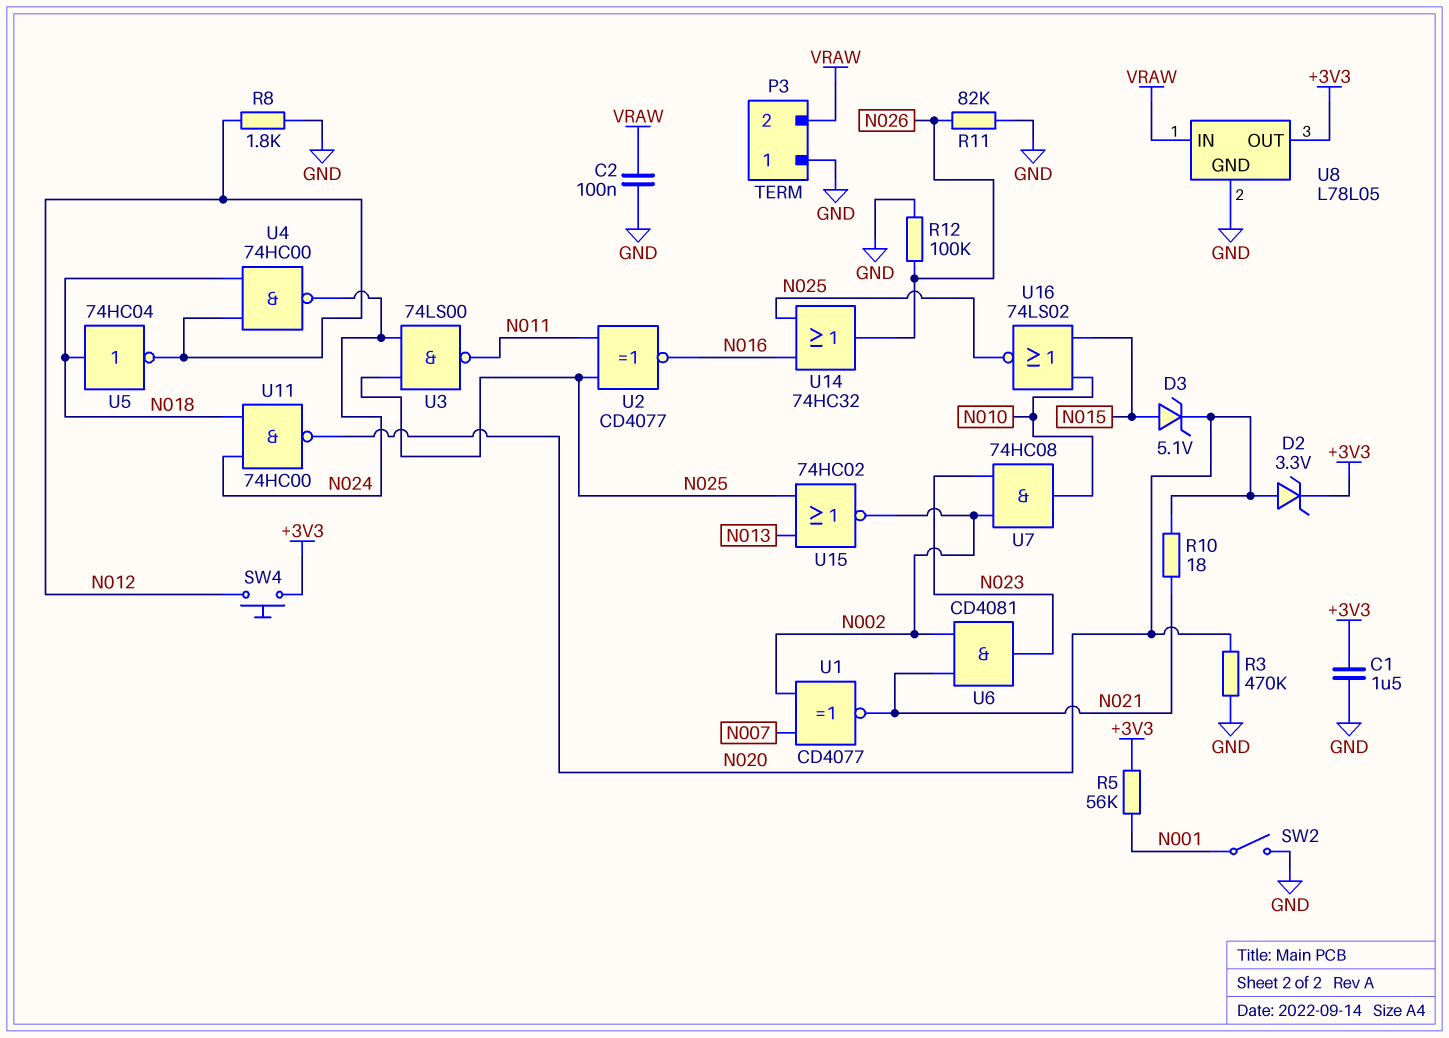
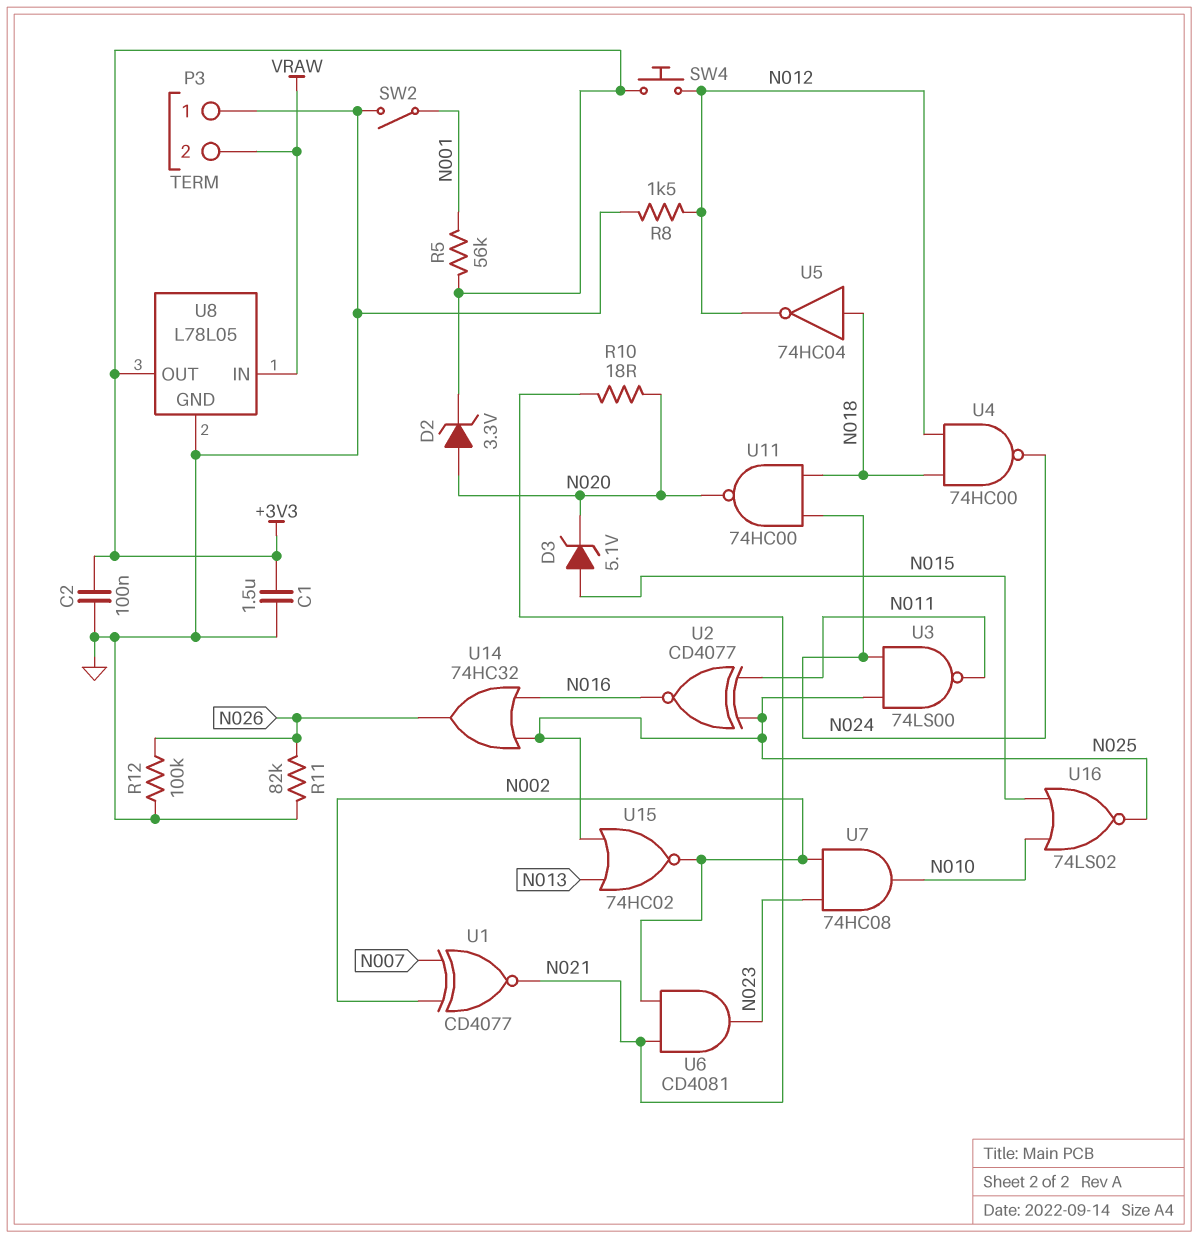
C2: 100nF (GND, VRAW) -> 100nF (+3V3, GND)
R3: 470k (GND, N020) -> none
R8: 1.8k (GND, N012) -> 1.5k (GND, N012)

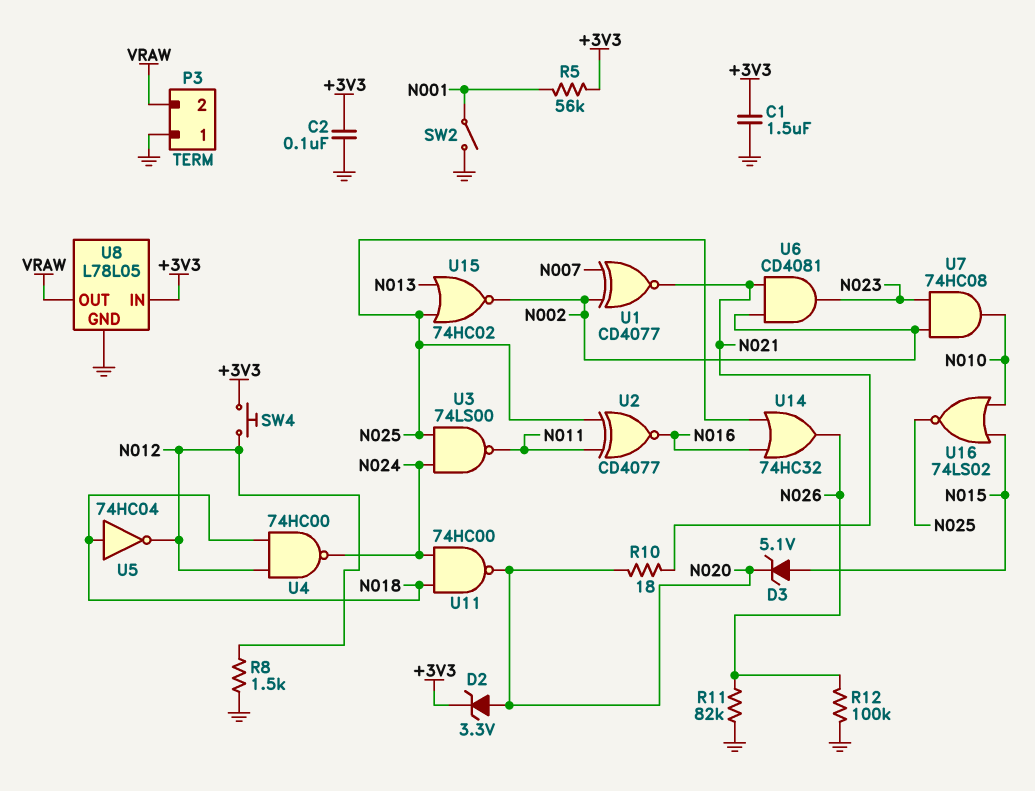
U8 pin IN: VRAW -> +3V3
U8 pin OUT: +3V3 -> VRAW

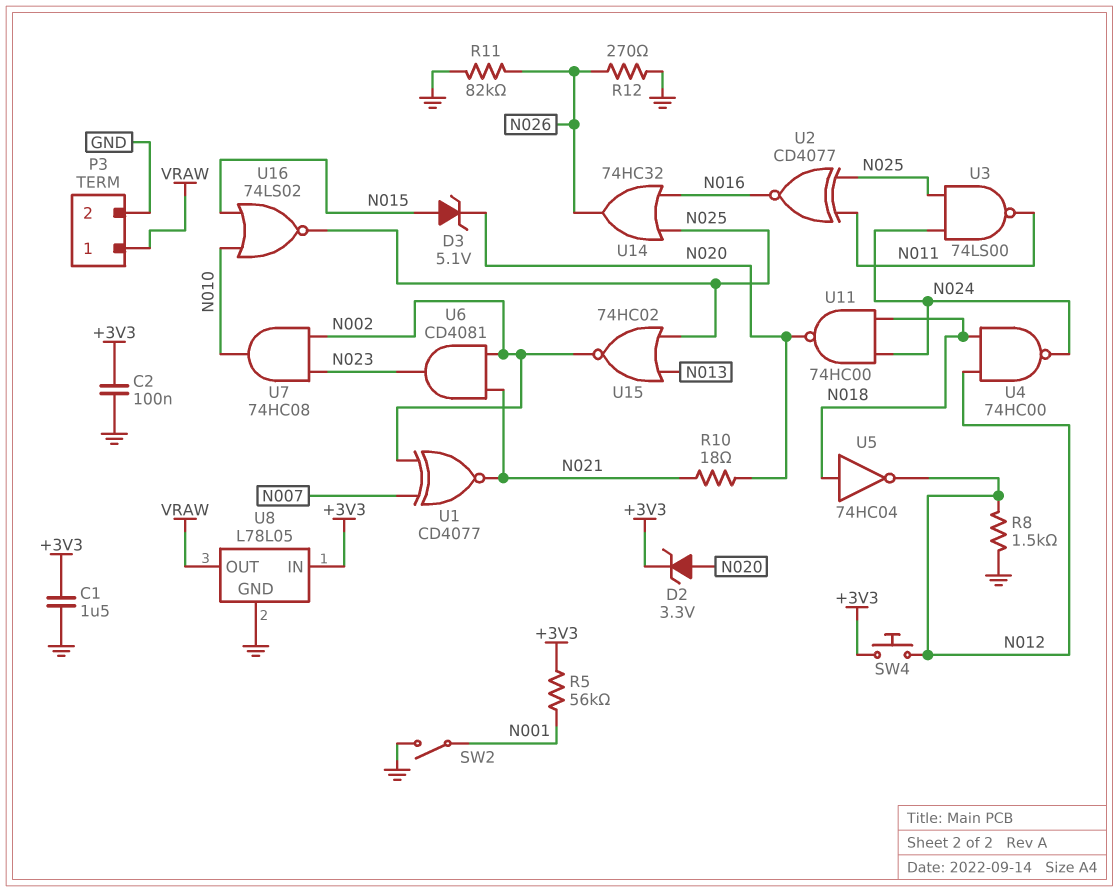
P3 pin 1: GND -> VRAW
P3 pin 2: VRAW -> GND
R12: 100k (GND, N026) -> 270 (GND, N026)

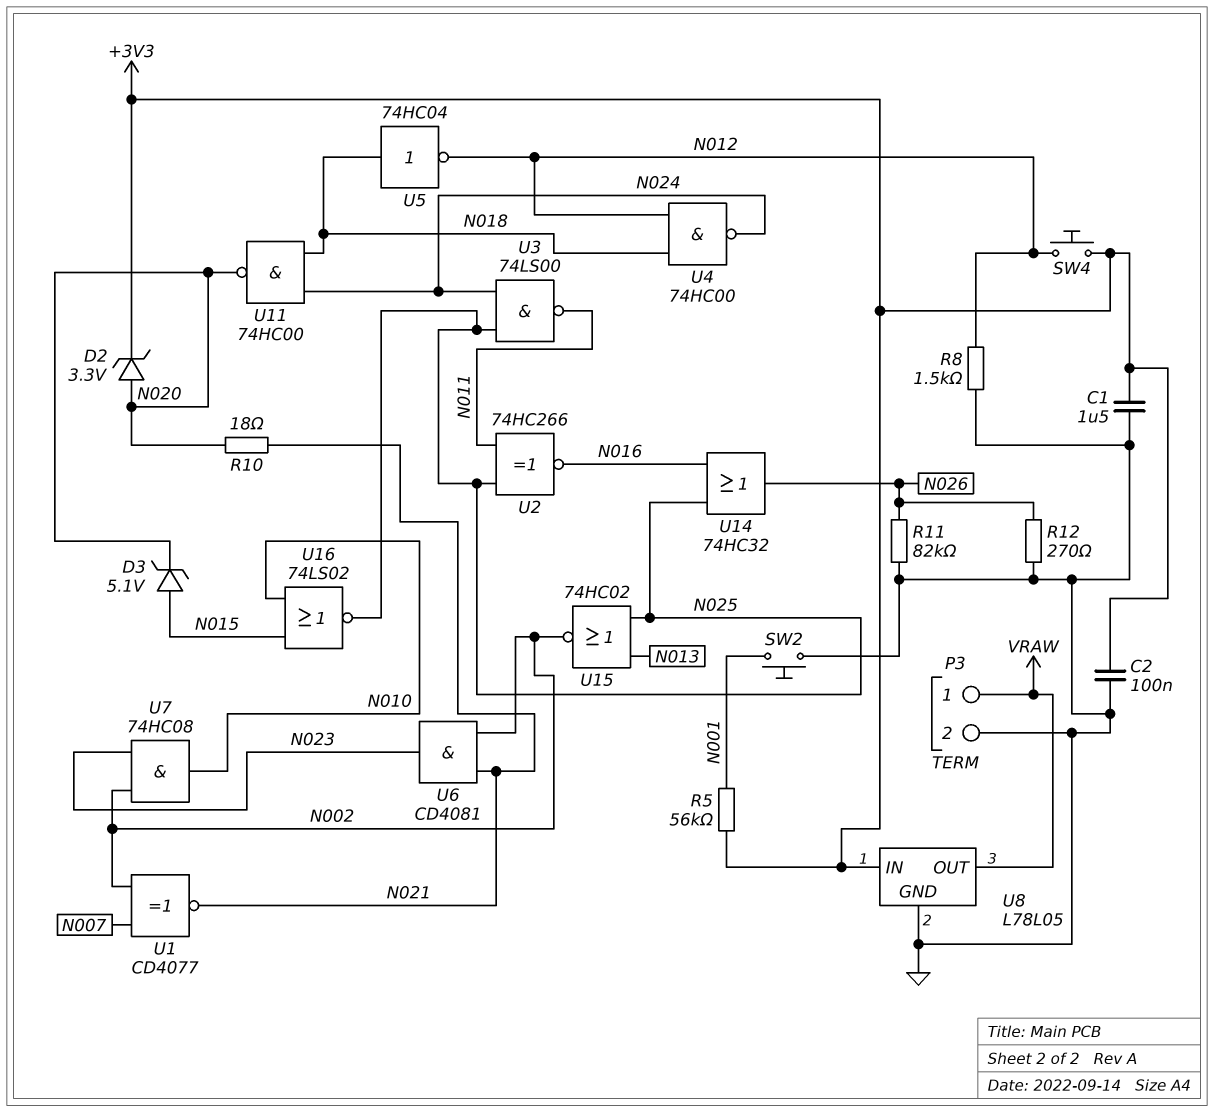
SW2: switch (GND, N001) -> button (GND, N001)
U2: XNOR CD4077 (in N011, in N025, out N016) -> XNOR 74HC266 (in N011, in N025, out N016)

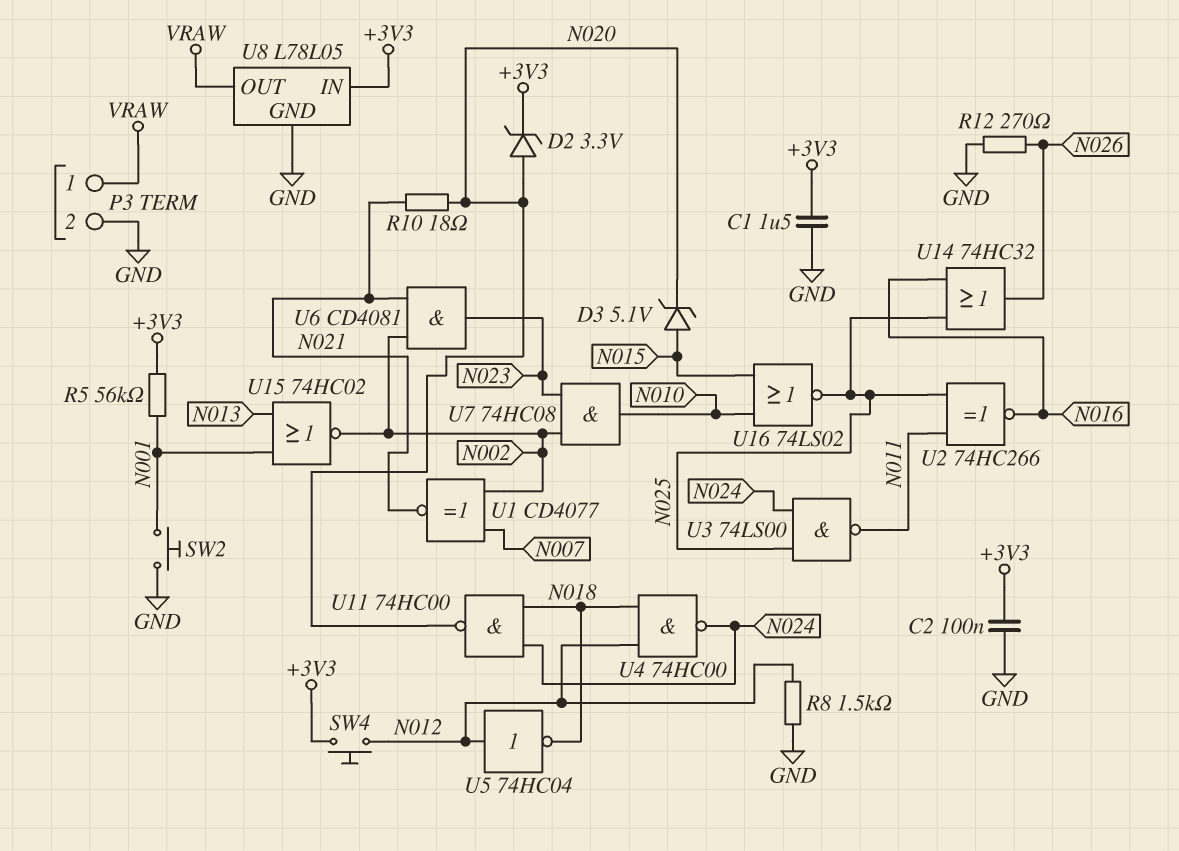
R11: 82k (GND, N026) -> none
U5: NOT 74HC04 (in N018, out N012) -> NOT 74HC04 (in N012, out N018)
U15: NOR 74HC02 (in N013, in N025, out N002) -> NOR 74HC02 (in N001, in N013, out N002)

